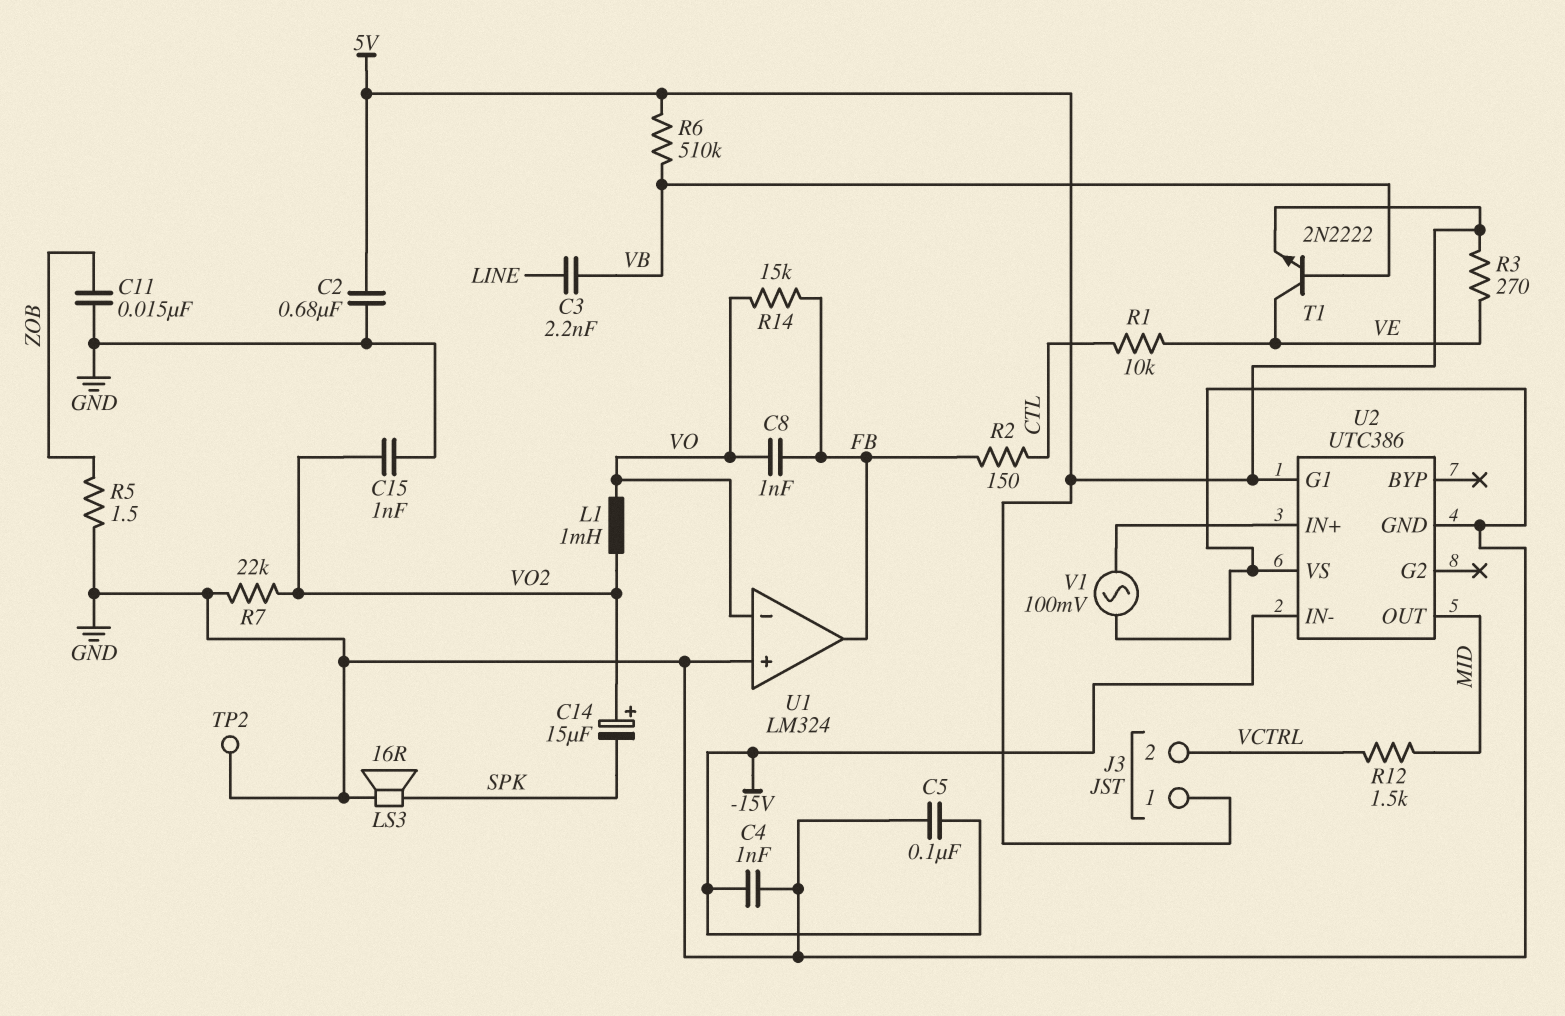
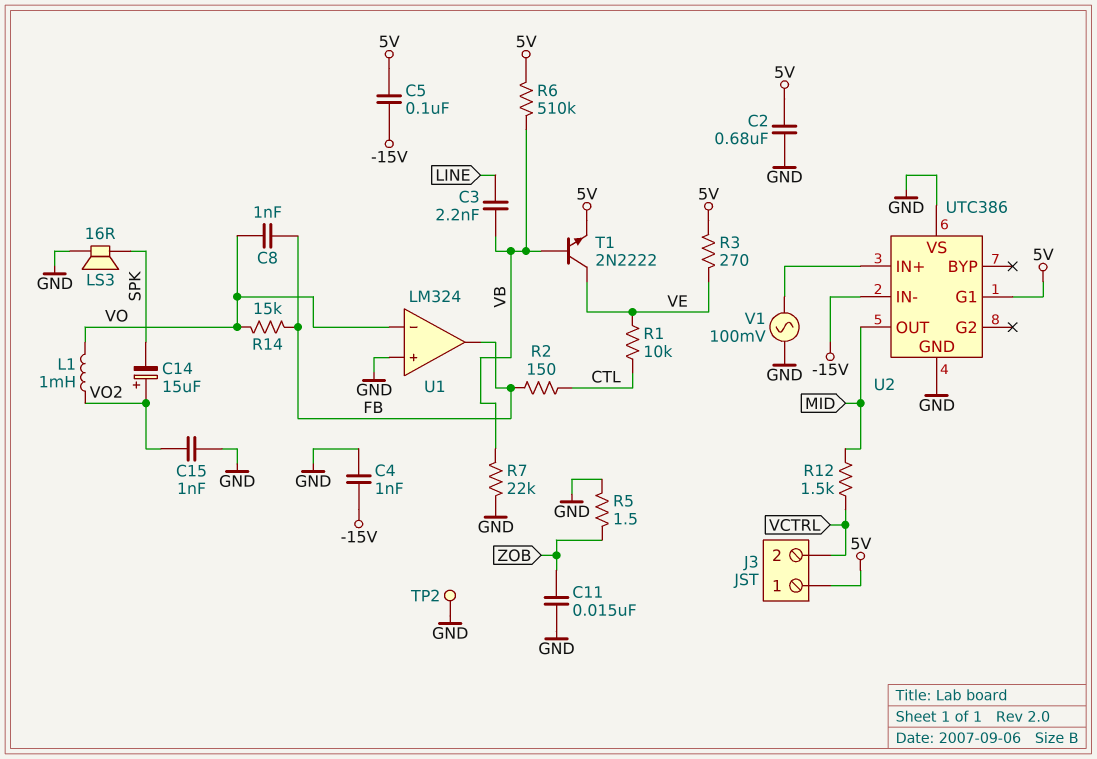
C5: 100nF (-15V, GND) -> 100nF (-15V, 5V)
R7: 22k (GND, VO2) -> 22k (GND, VB)

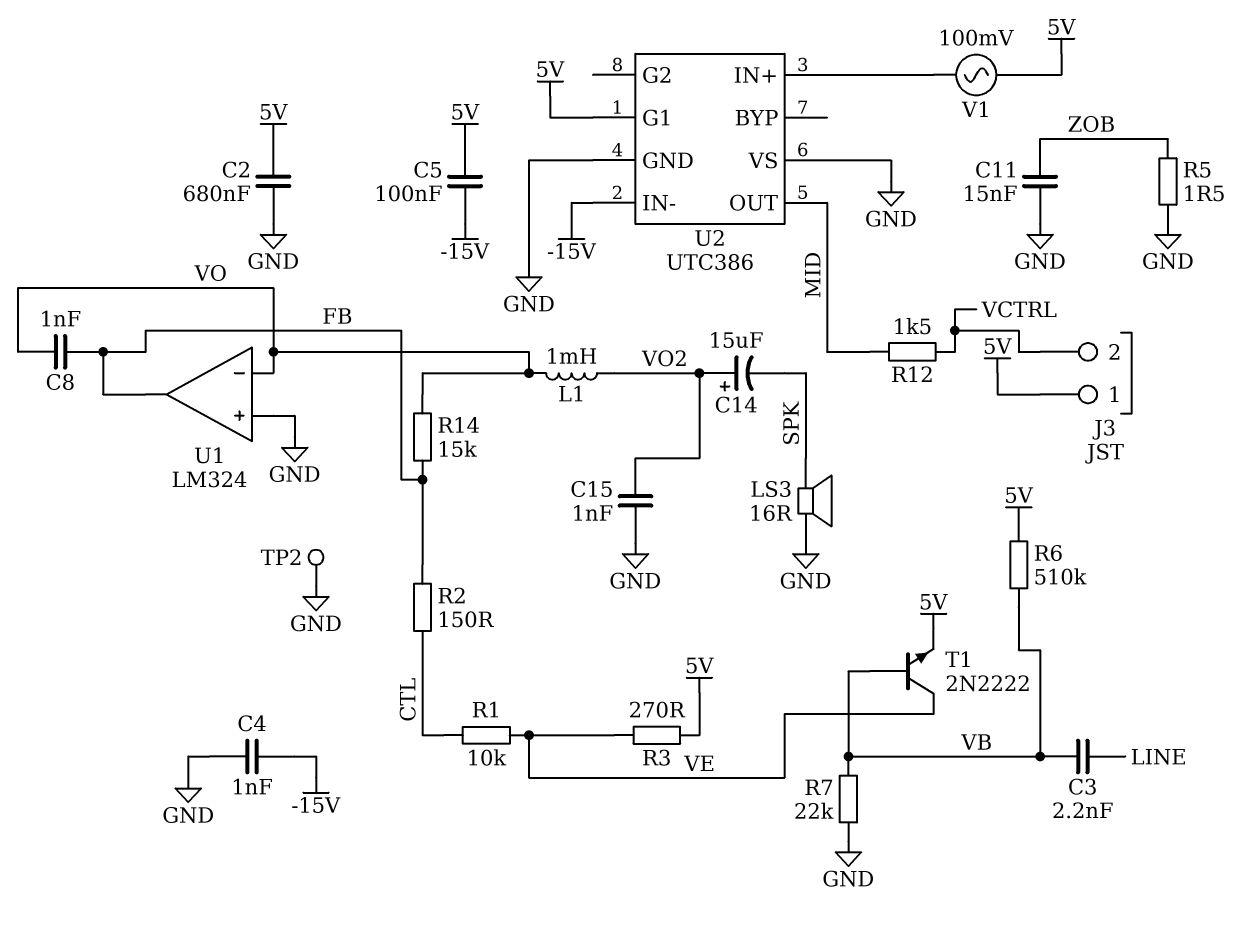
V1: AC 100mV (GND, U2/IN+) -> AC 100mV (5V, U2/IN+)

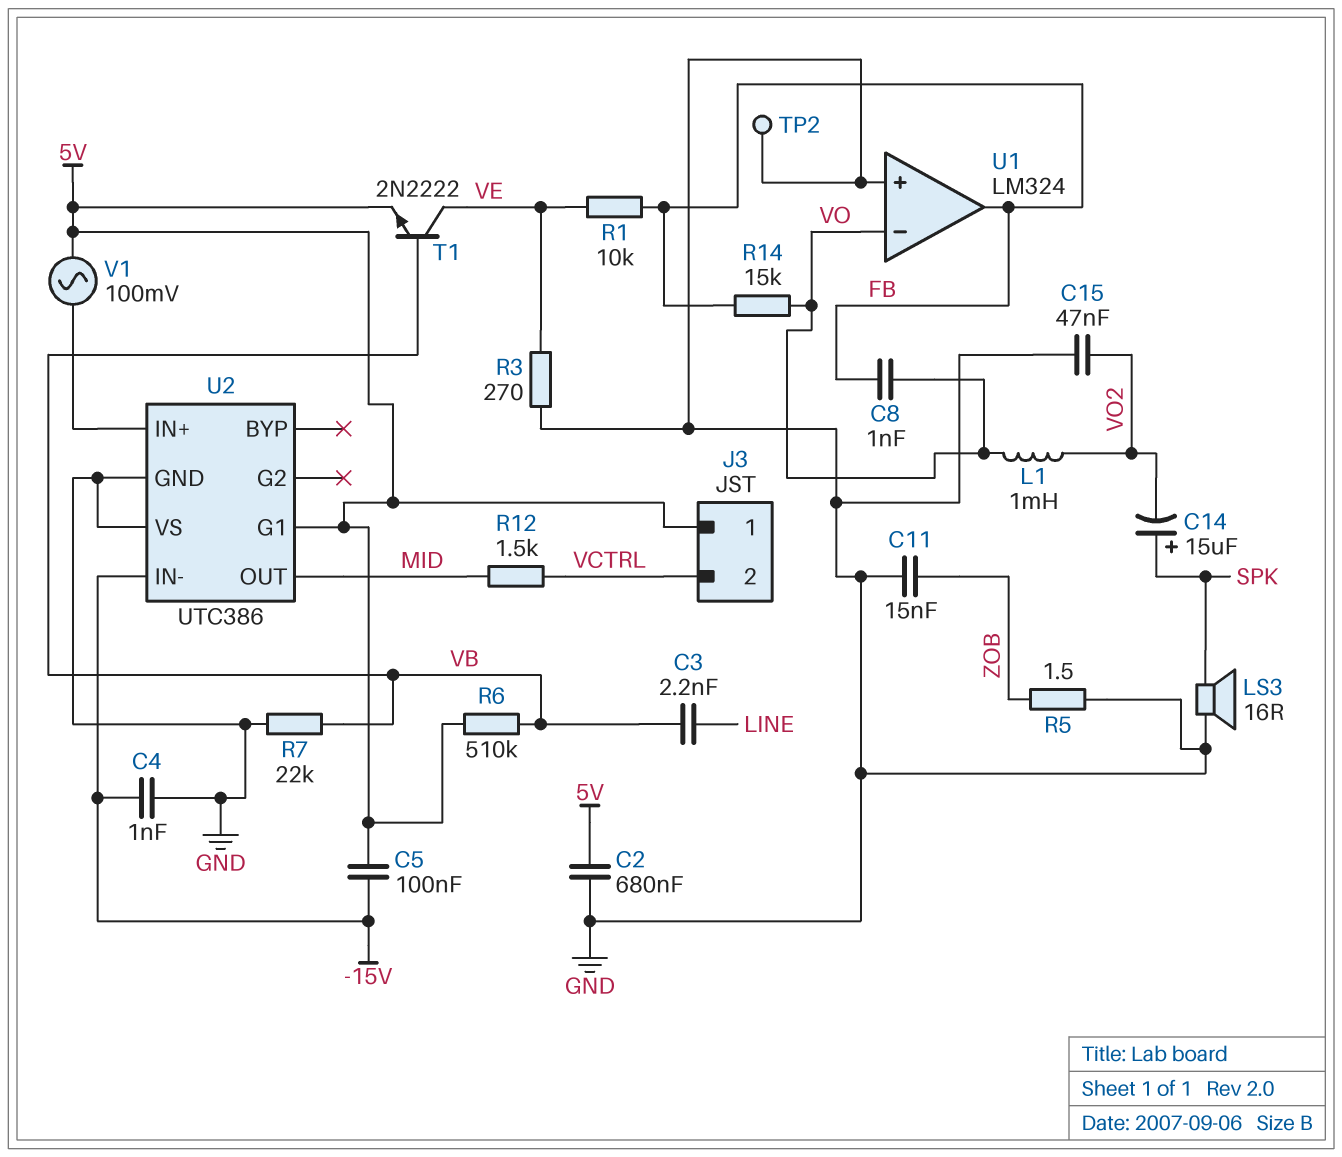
C14: 15uF (plus VO2, minus SPK) -> 15uF (plus SPK, minus VO2)
C15: 1nF (GND, VO2) -> 47nF (GND, VO2)
R1: 10k (CTL, VE) -> 10k (FB, VE)
R2: 150 (CTL, FB) -> none
R3: 270 (5V, VE) -> 270 (GND, VE)

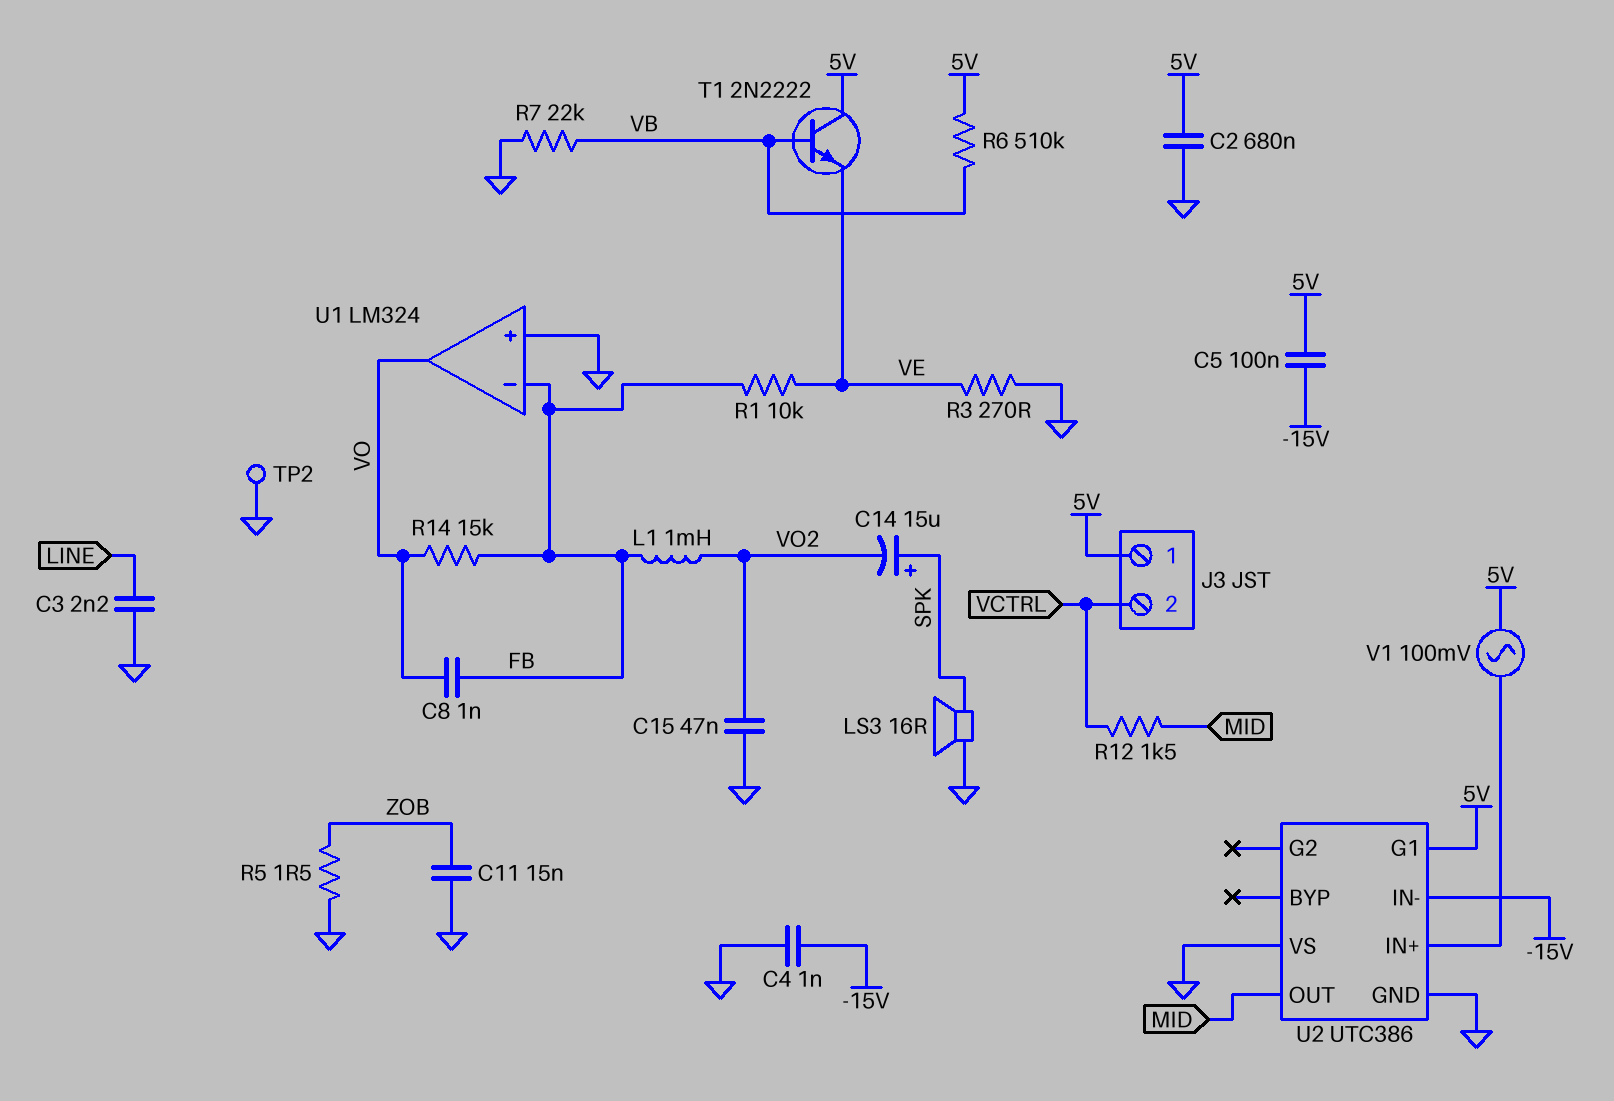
C3: 2.2nF (LINE, VB) -> 2.2nF (GND, LINE)
L1: 1mH (VO, VO2) -> 1mH (FB, VO2)
T1: NPN 2N2222 (B VB, C VE, E 5V) -> NPN 2N2222 (B VB, C 5V, E VE)
U1 pin in-: VO -> FB
U1 pin out: FB -> VO

